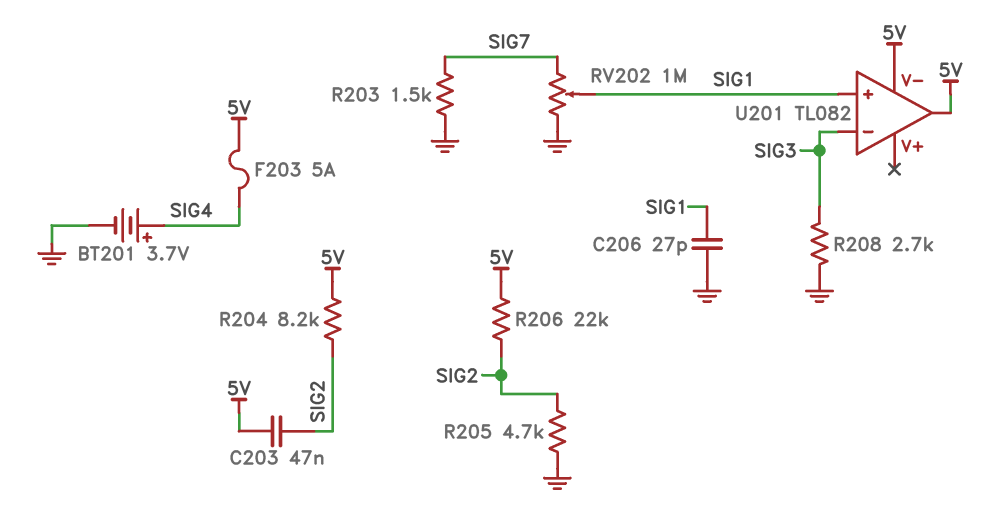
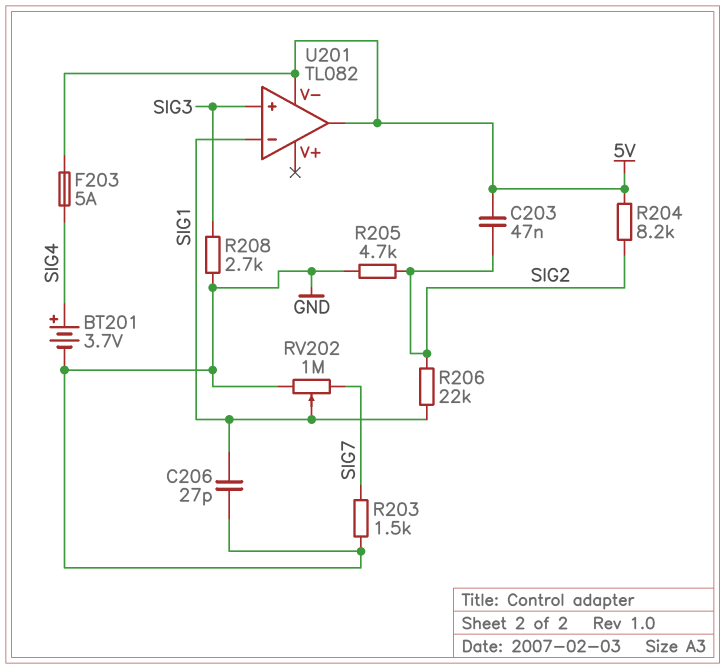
R206: 22k (5V, SIG2) -> 22k (SIG1, SIG2)
U201 pin in+: SIG1 -> SIG3
U201 pin in-: SIG3 -> SIG1

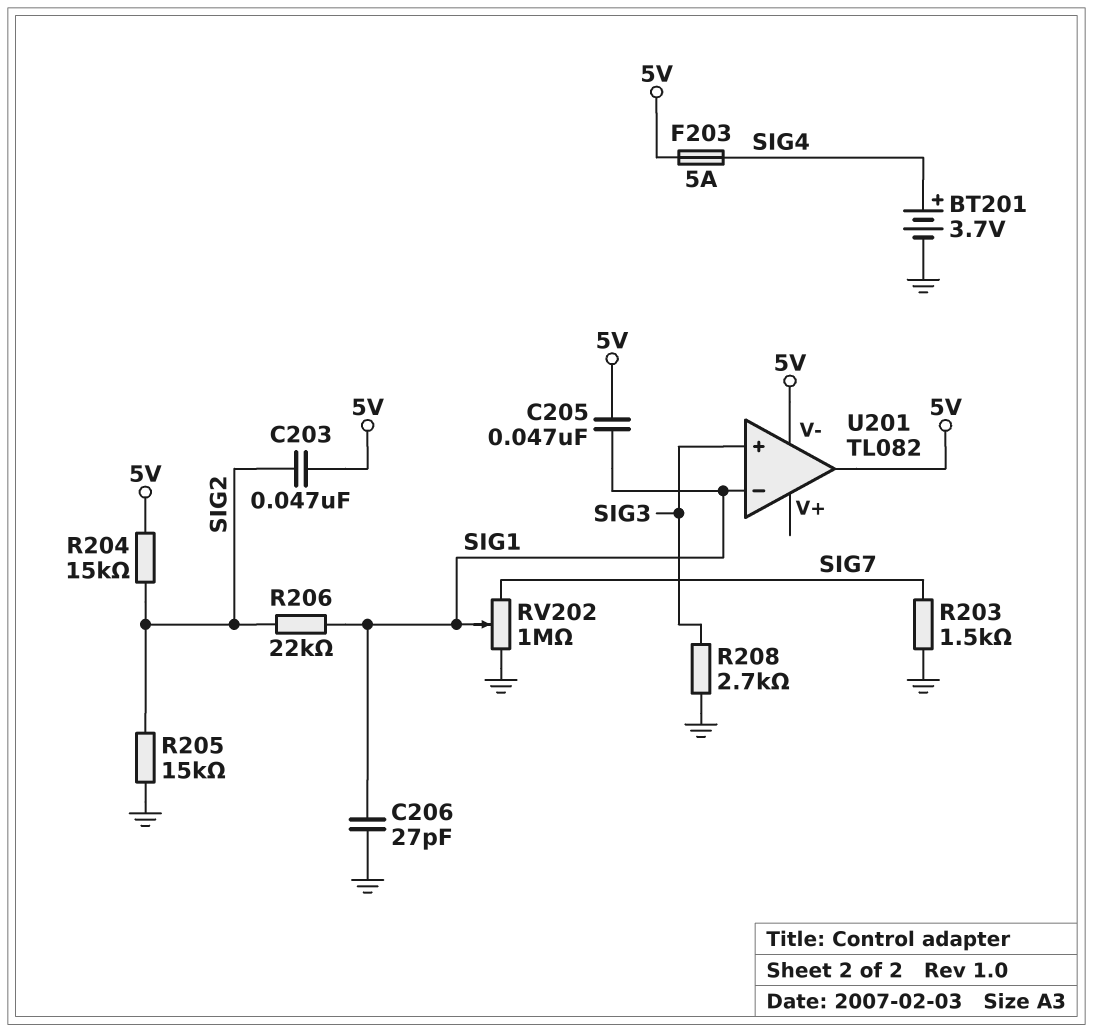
C205: none -> 47nF (5V, SIG1)
R204: 8.2k (5V, SIG2) -> 15k (5V, SIG2)
R205: 4.7k (GND, SIG2) -> 15k (GND, SIG2)

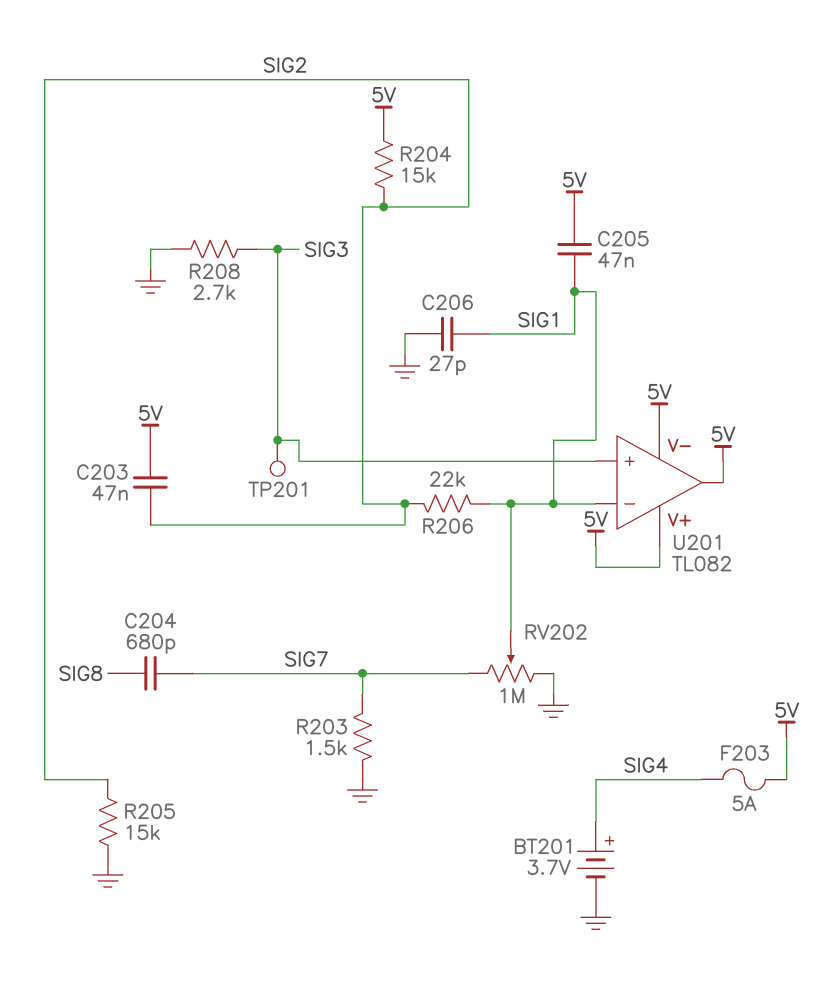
C204: none -> 680pF (SIG7, SIG8)
TP201: none -> test point (SIG3)
U201 pin V+: none -> 5V

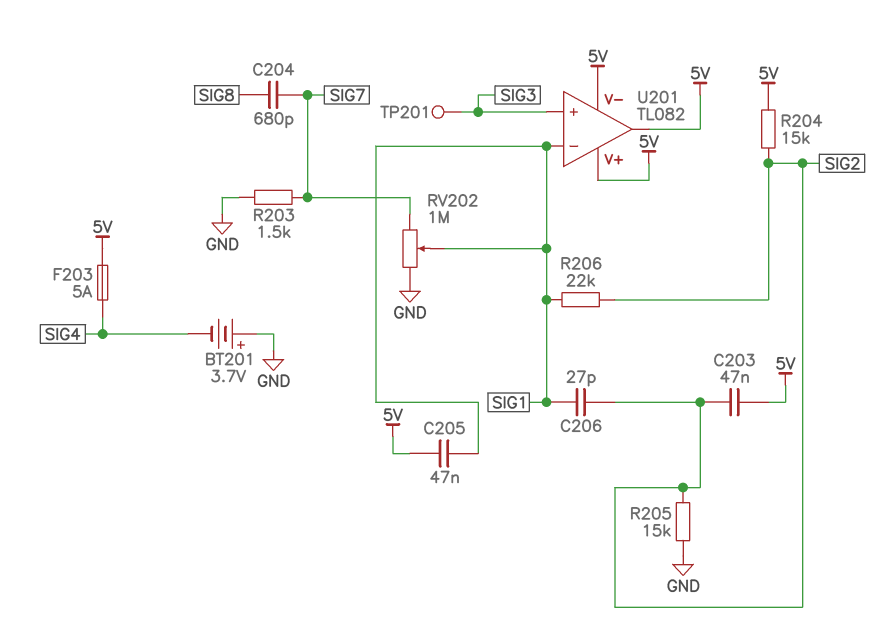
BT201: 3.7V (plus SIG4, minus GND) -> 3.7V (plus GND, minus SIG4)
C206: 27pF (GND, SIG1) -> 27pF (SIG1, SIG2)
R208: 2.7k (GND, SIG3) -> none

